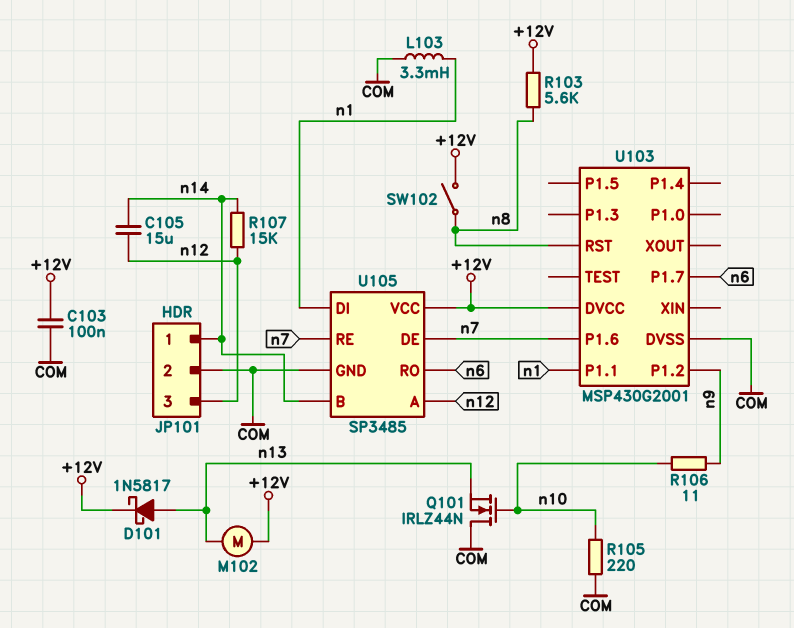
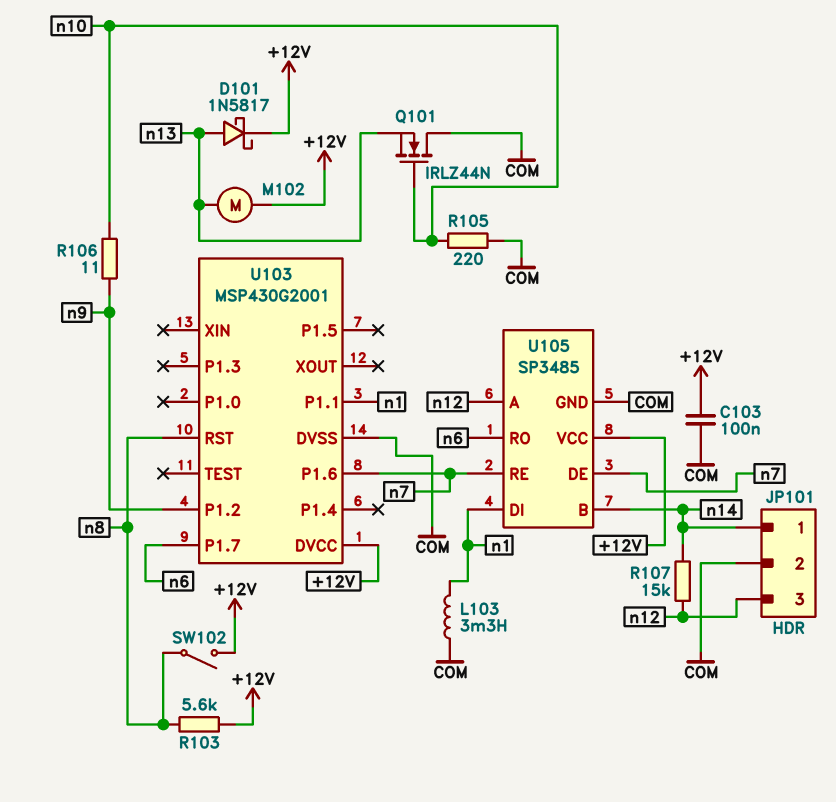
C105: 15uF (n12, n14) -> none

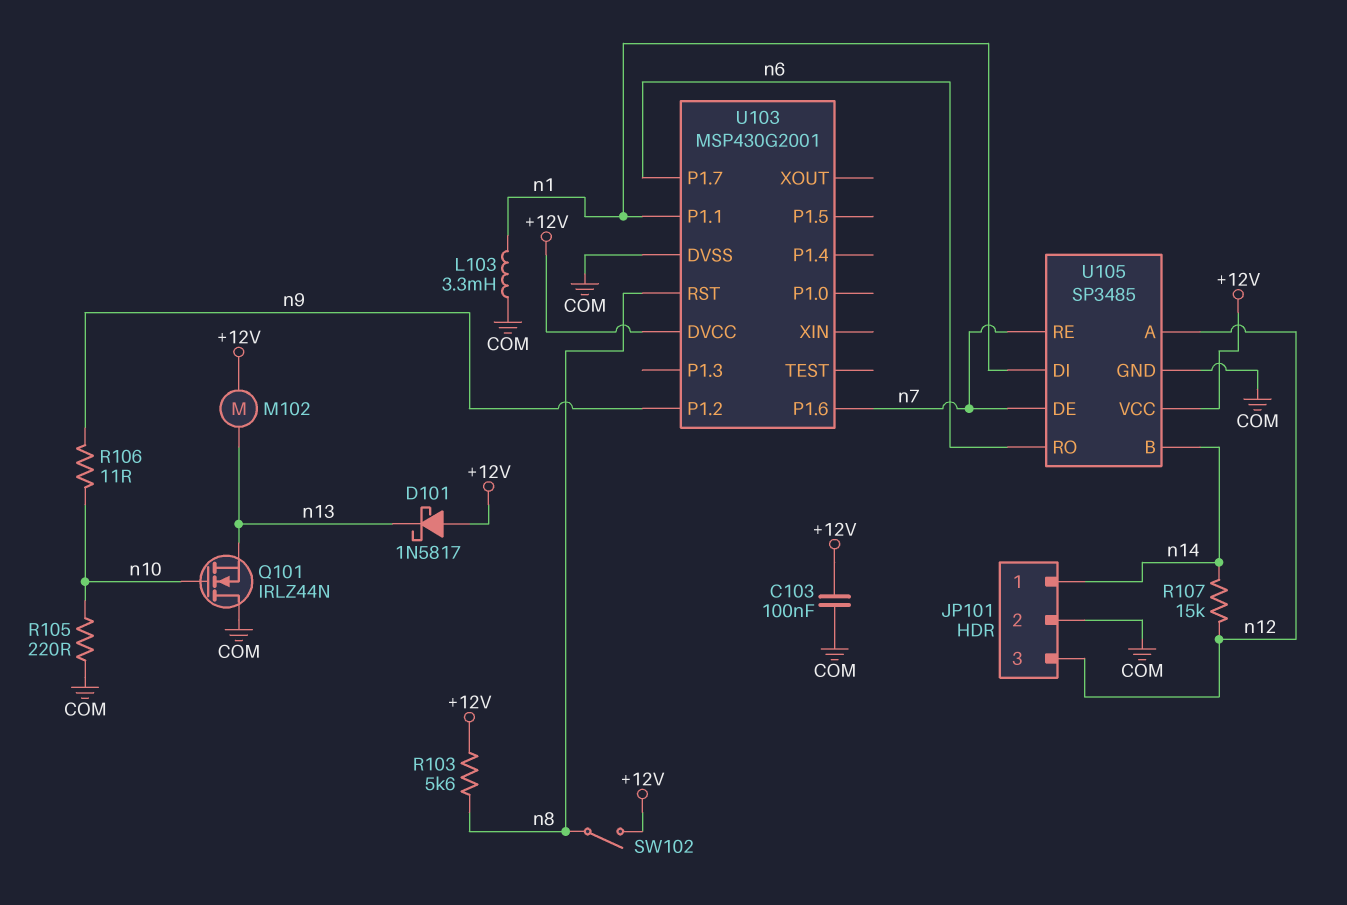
D101: schottky 1N5817 (A n13, K +12V) -> schottky 1N5817 (A +12V, K n13)

